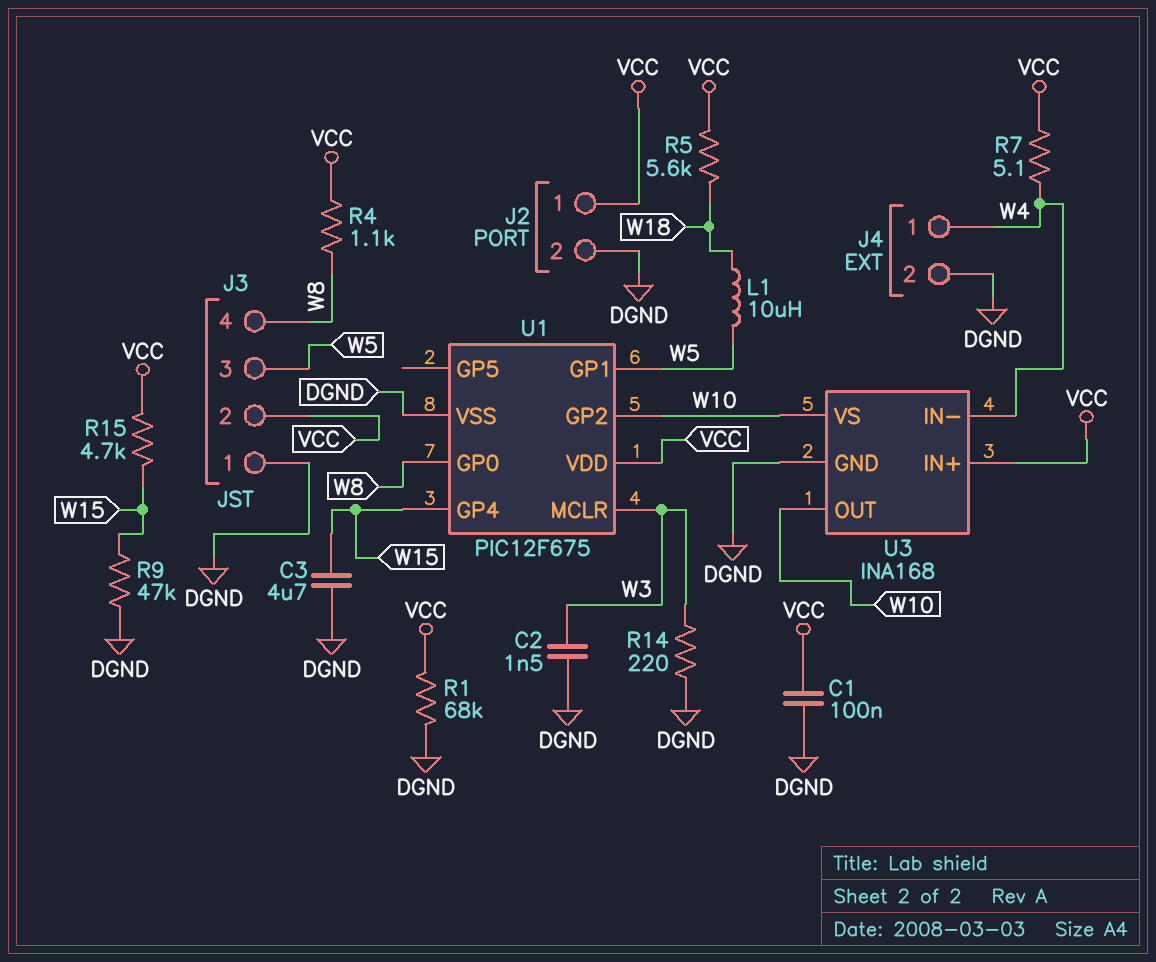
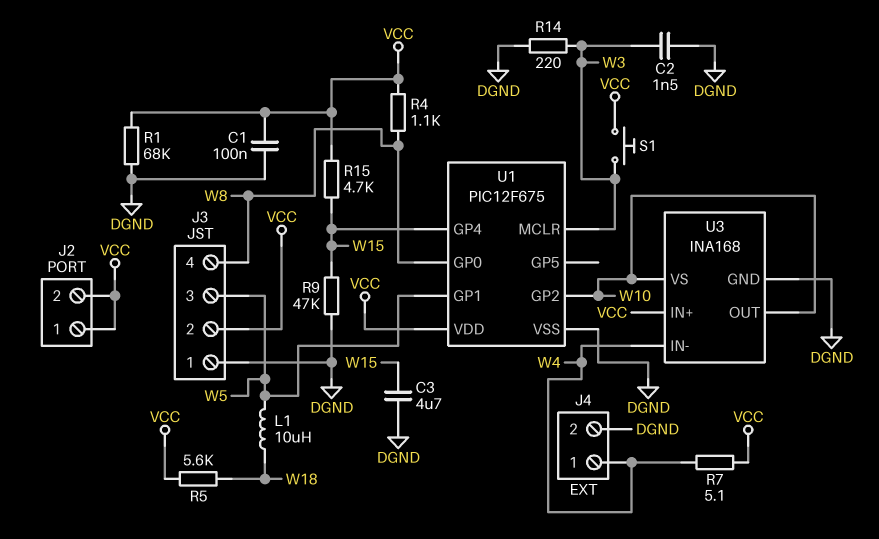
J2 pin 2: DGND -> VCC
S1: none -> button (VCC, W3)

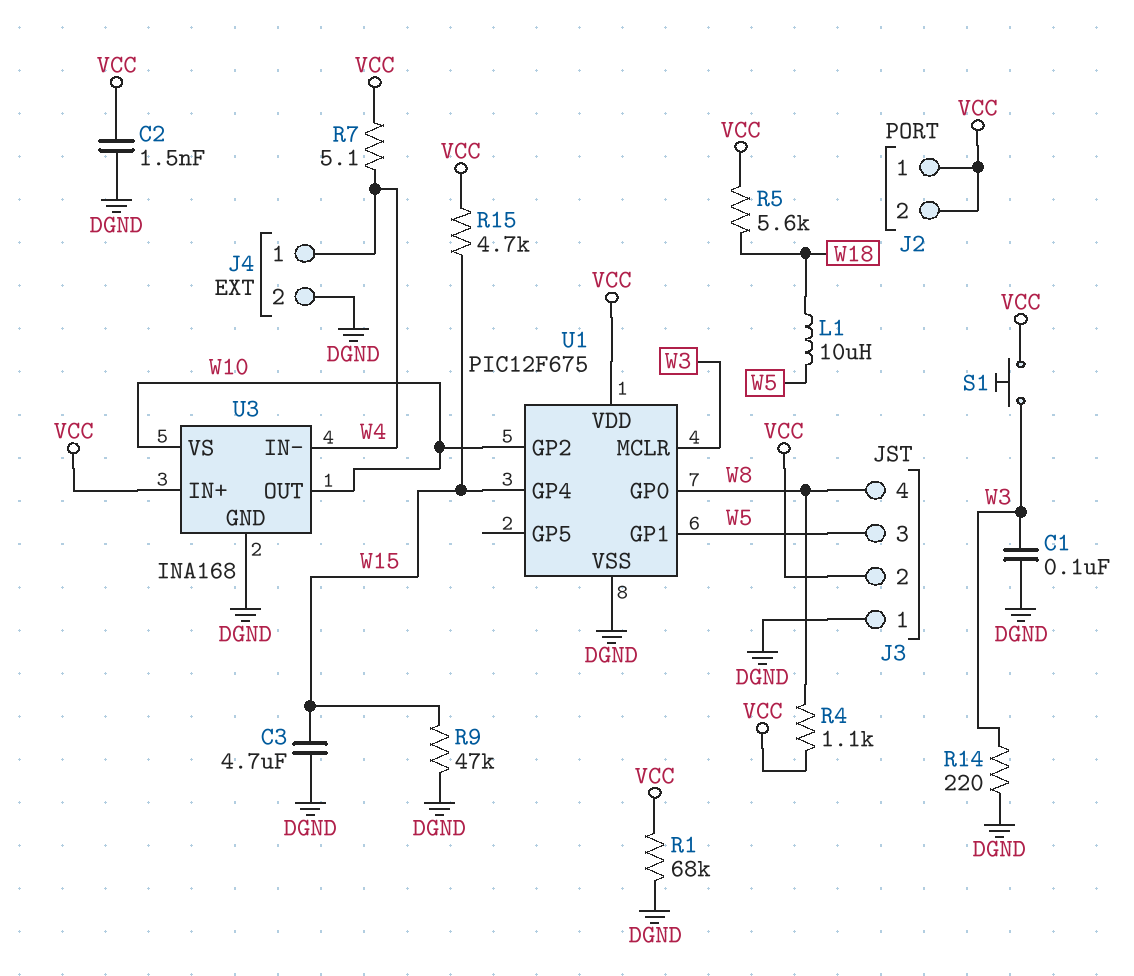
C1: 100nF (DGND, VCC) -> 100nF (DGND, W3)
C2: 1.5nF (DGND, W3) -> 1.5nF (DGND, VCC)

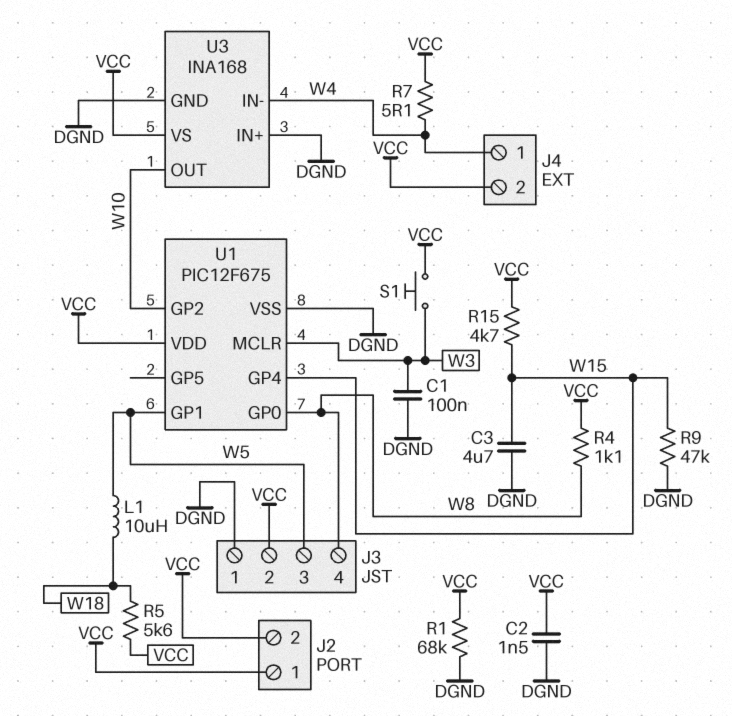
J4 pin 2: DGND -> VCC
R14: 220 (DGND, W3) -> none
U3 pin IN+: VCC -> DGND
U3 pin VS: W10 -> VCC

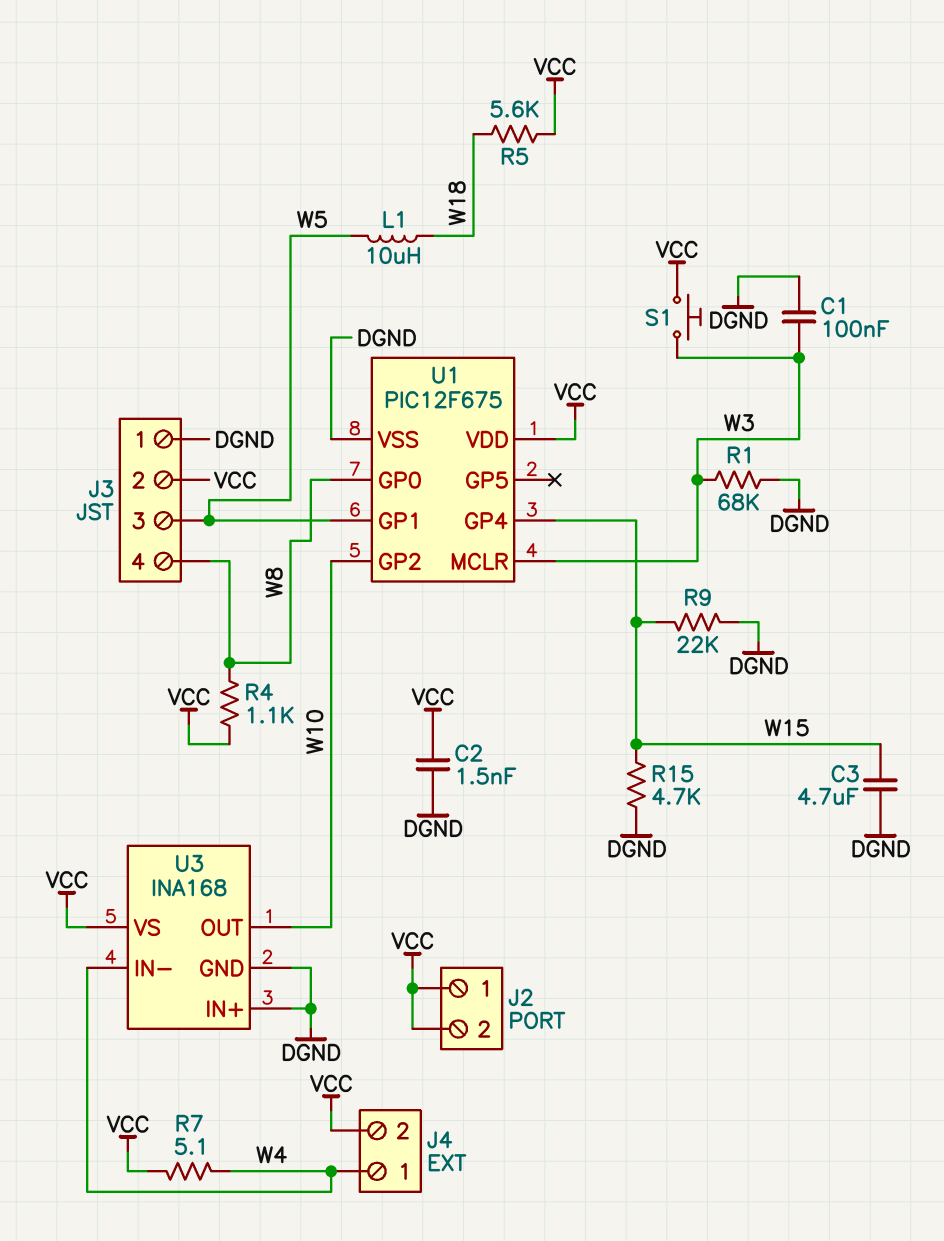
R1: 68k (DGND, VCC) -> 68k (DGND, W3)
R9: 47k (DGND, W15) -> 22k (DGND, W15)
R15: 4.7k (VCC, W15) -> 4.7k (DGND, W15)

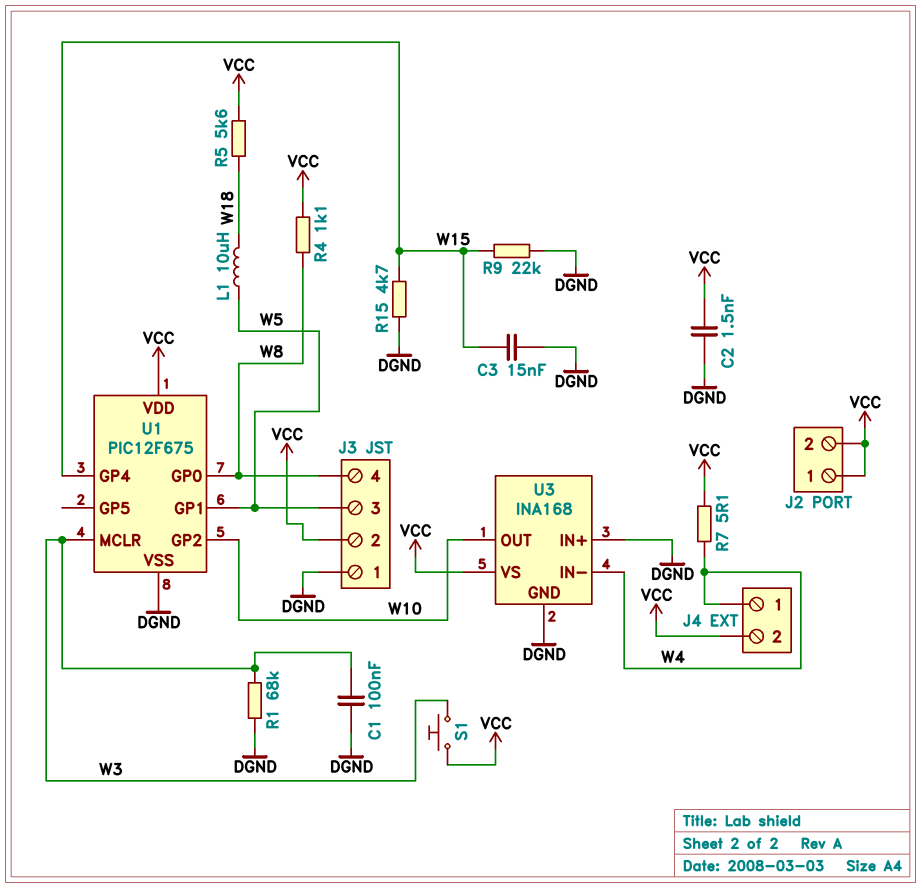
C3: 4.7uF (DGND, W15) -> 15nF (DGND, W15)

